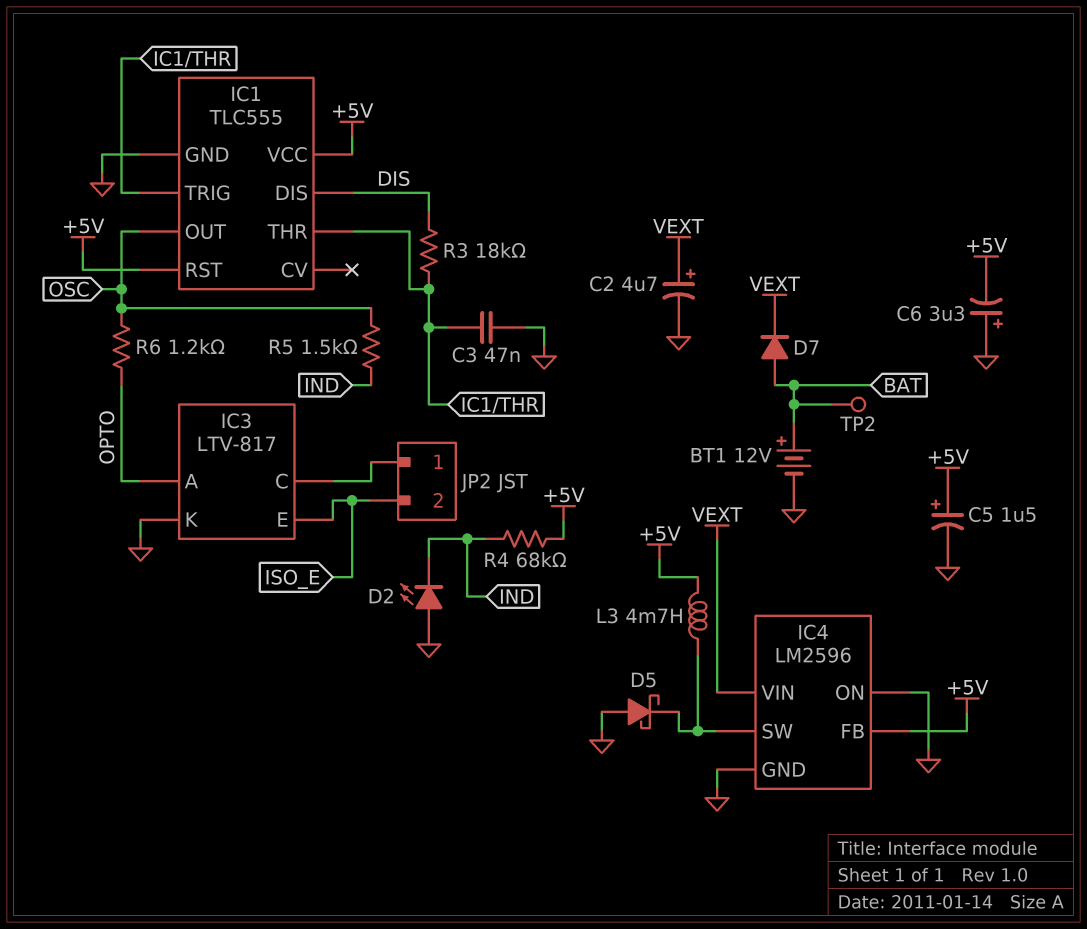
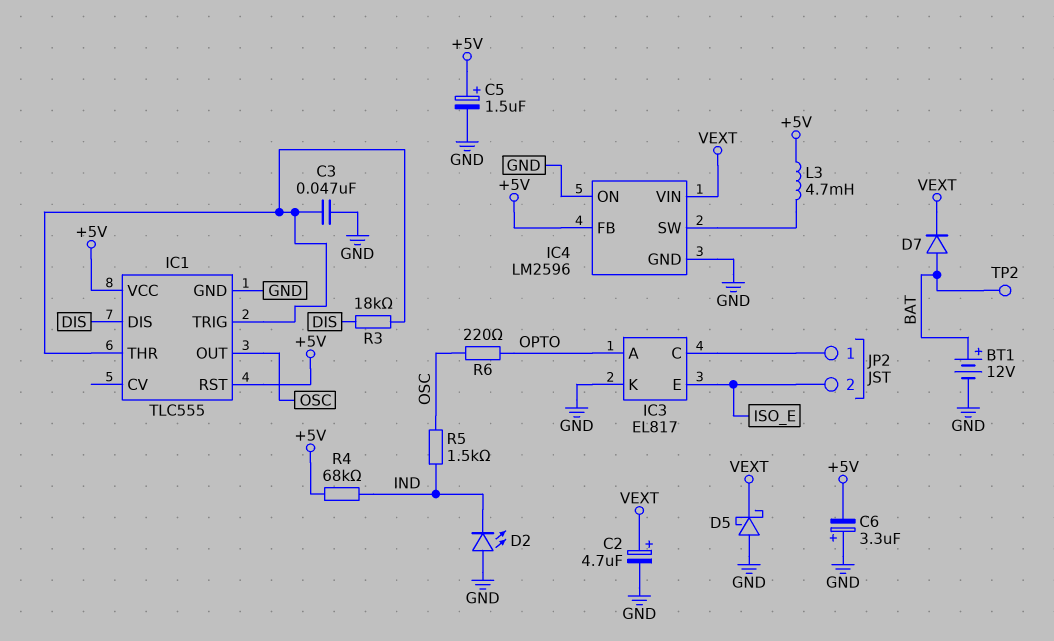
D5: schottky (A GND, K IC4/SW) -> schottky (A GND, K VEXT)
IC3: LTV-817 -> EL817
R6: 1.2k (OPTO, OSC) -> 220 (OPTO, OSC)

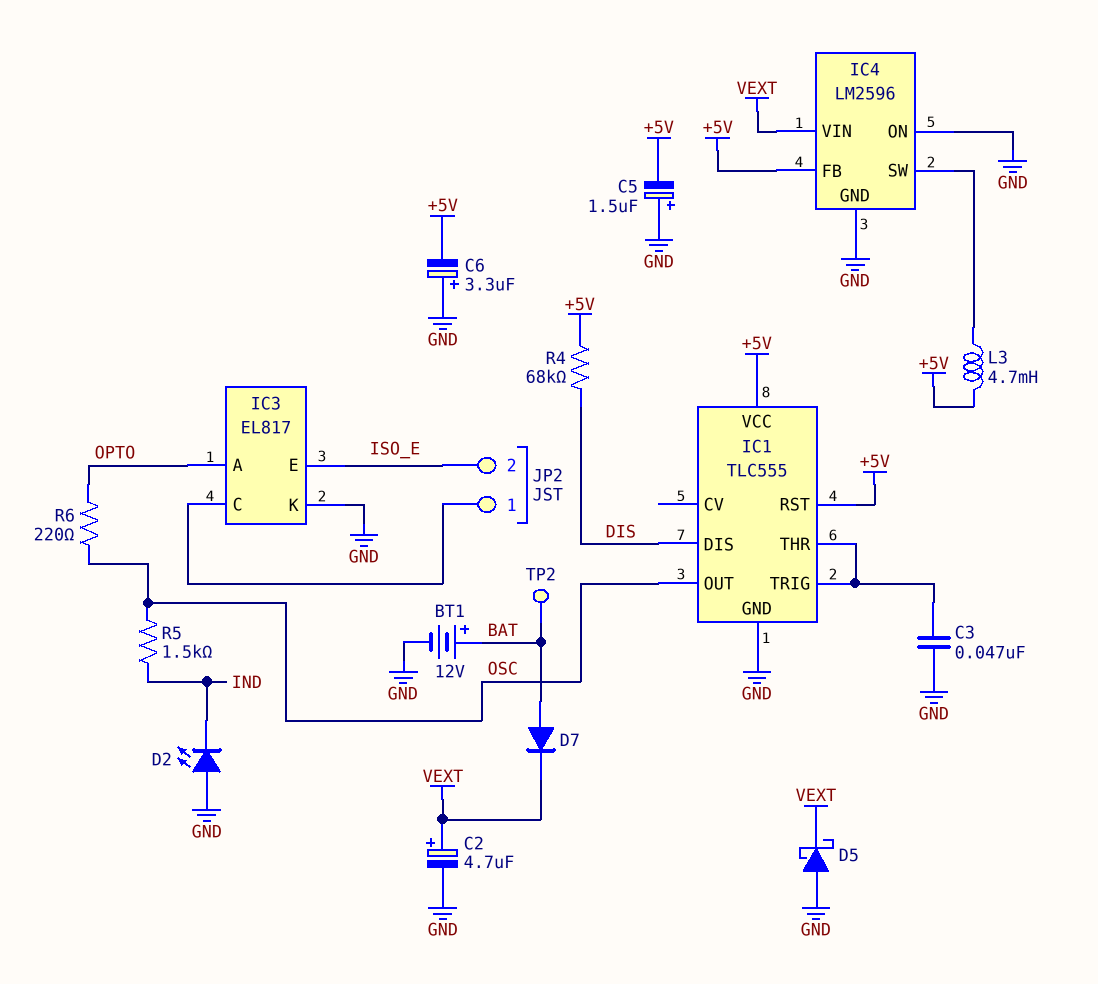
C5: 1.5uF (plus +5V, minus GND) -> 1.5uF (plus GND, minus +5V)
R3: 18k (DIS, IC1/THR) -> none
R4: 68k (+5V, IND) -> 68k (+5V, DIS)

